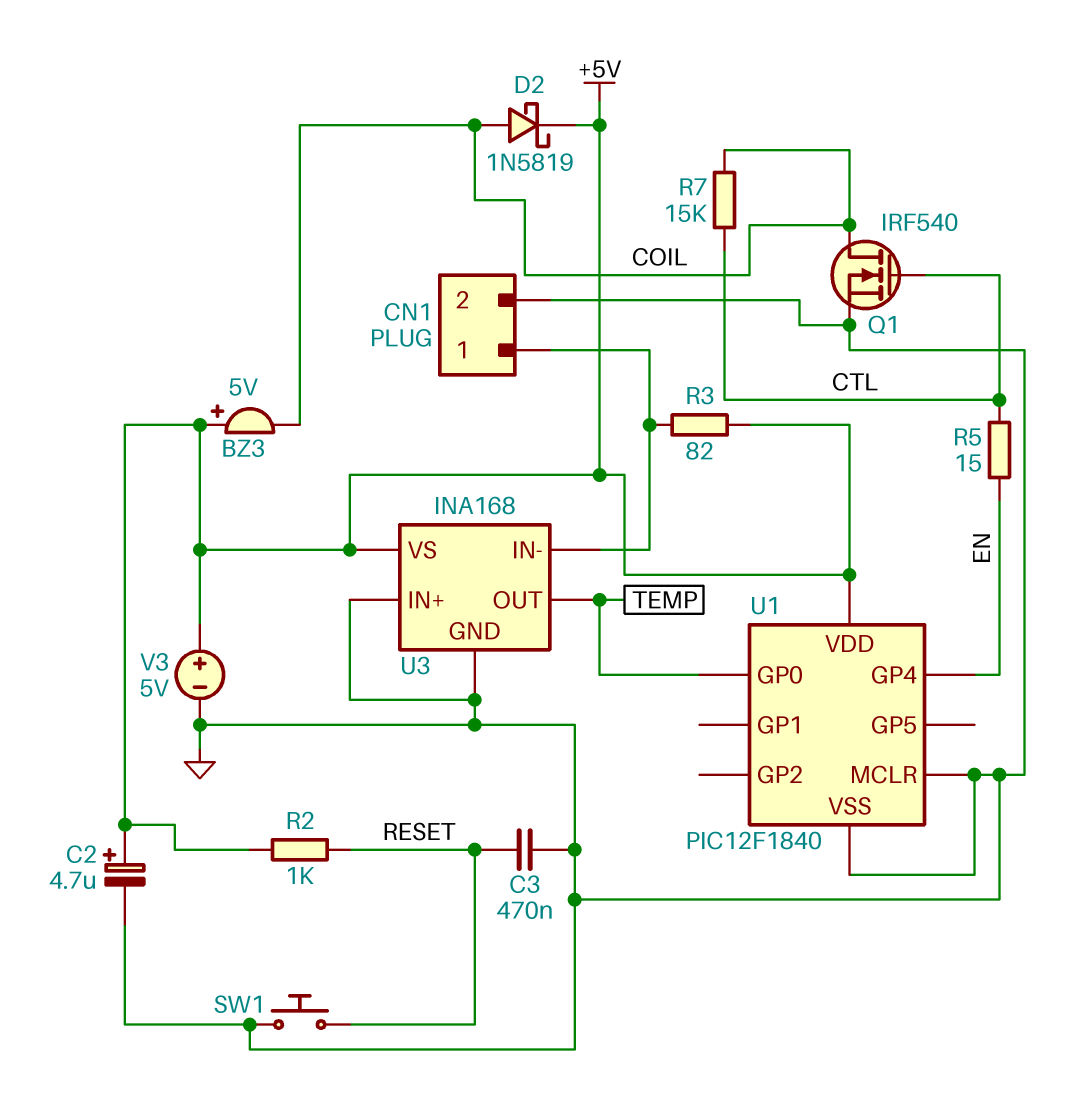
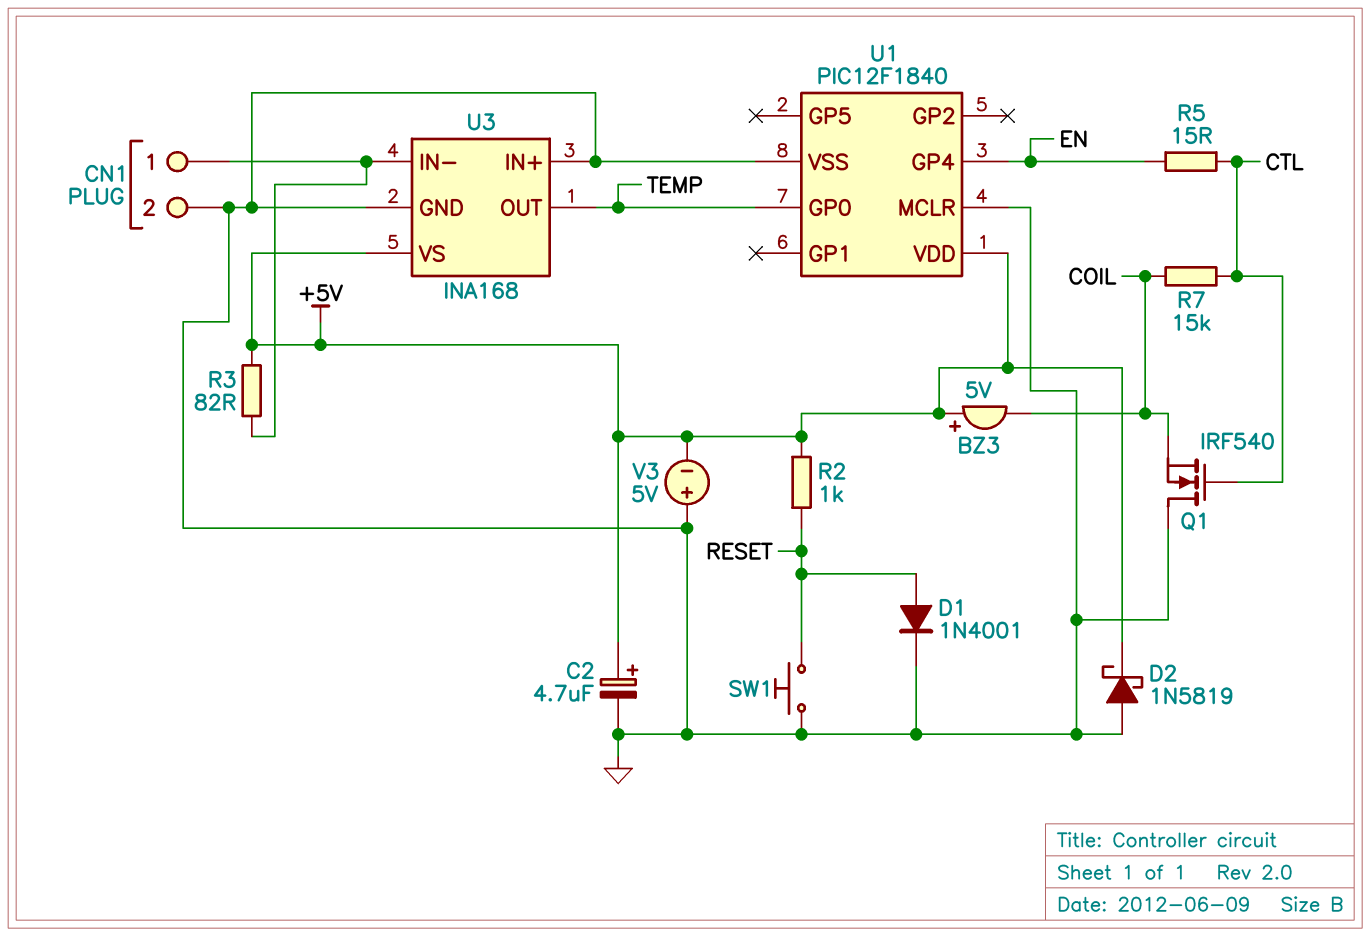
C3: 470nF (GND, RESET) -> none
D1: none -> diode 1N4001 (A RESET, K GND)
D2: schottky 1N5819 (A COIL, K +5V) -> schottky 1N5819 (A GND, K +5V)
Q1: NMOS IRF540 (G CTL, D COIL, S GND) -> NMOS IRF540 (G CTL, D GND, S COIL)
V3: 5V (plus +5V, minus GND) -> 5V (plus GND, minus +5V)

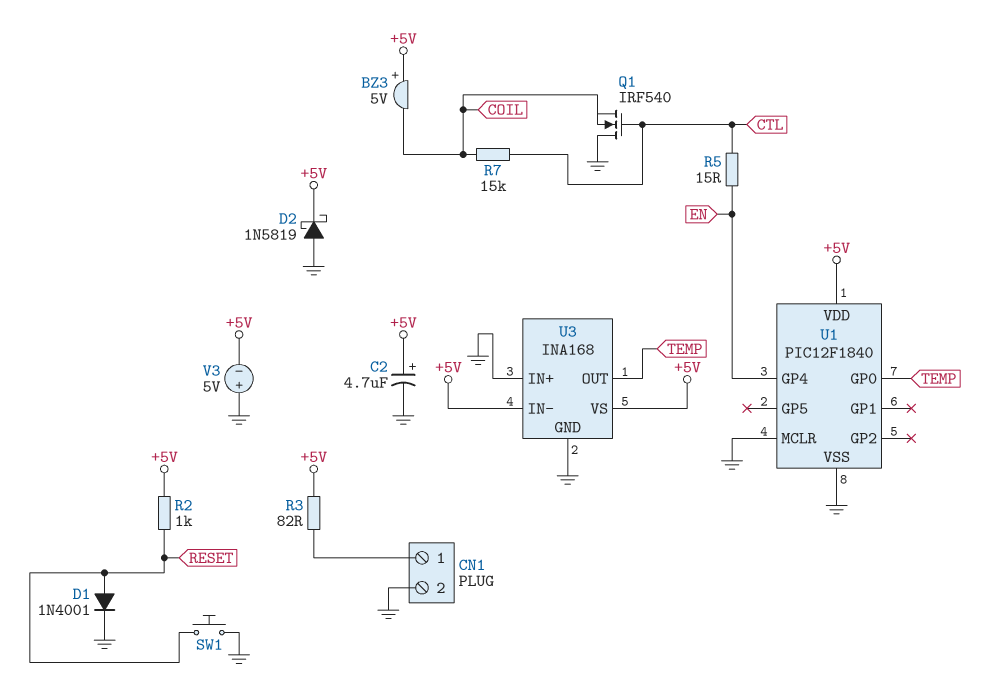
U3 pin IN-: CN1/1 -> +5V

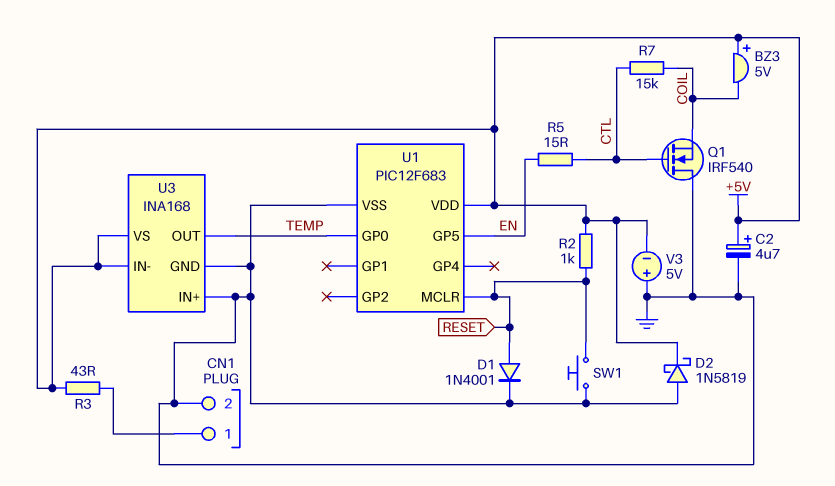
R3: 82 (+5V, CN1/1) -> 43 (+5V, CN1/1)
U1: PIC12F1840 -> PIC12F683
U1 pin GP4: EN -> none
U1 pin GP5: none -> EN
U1 pin MCLR: GND -> RESET

